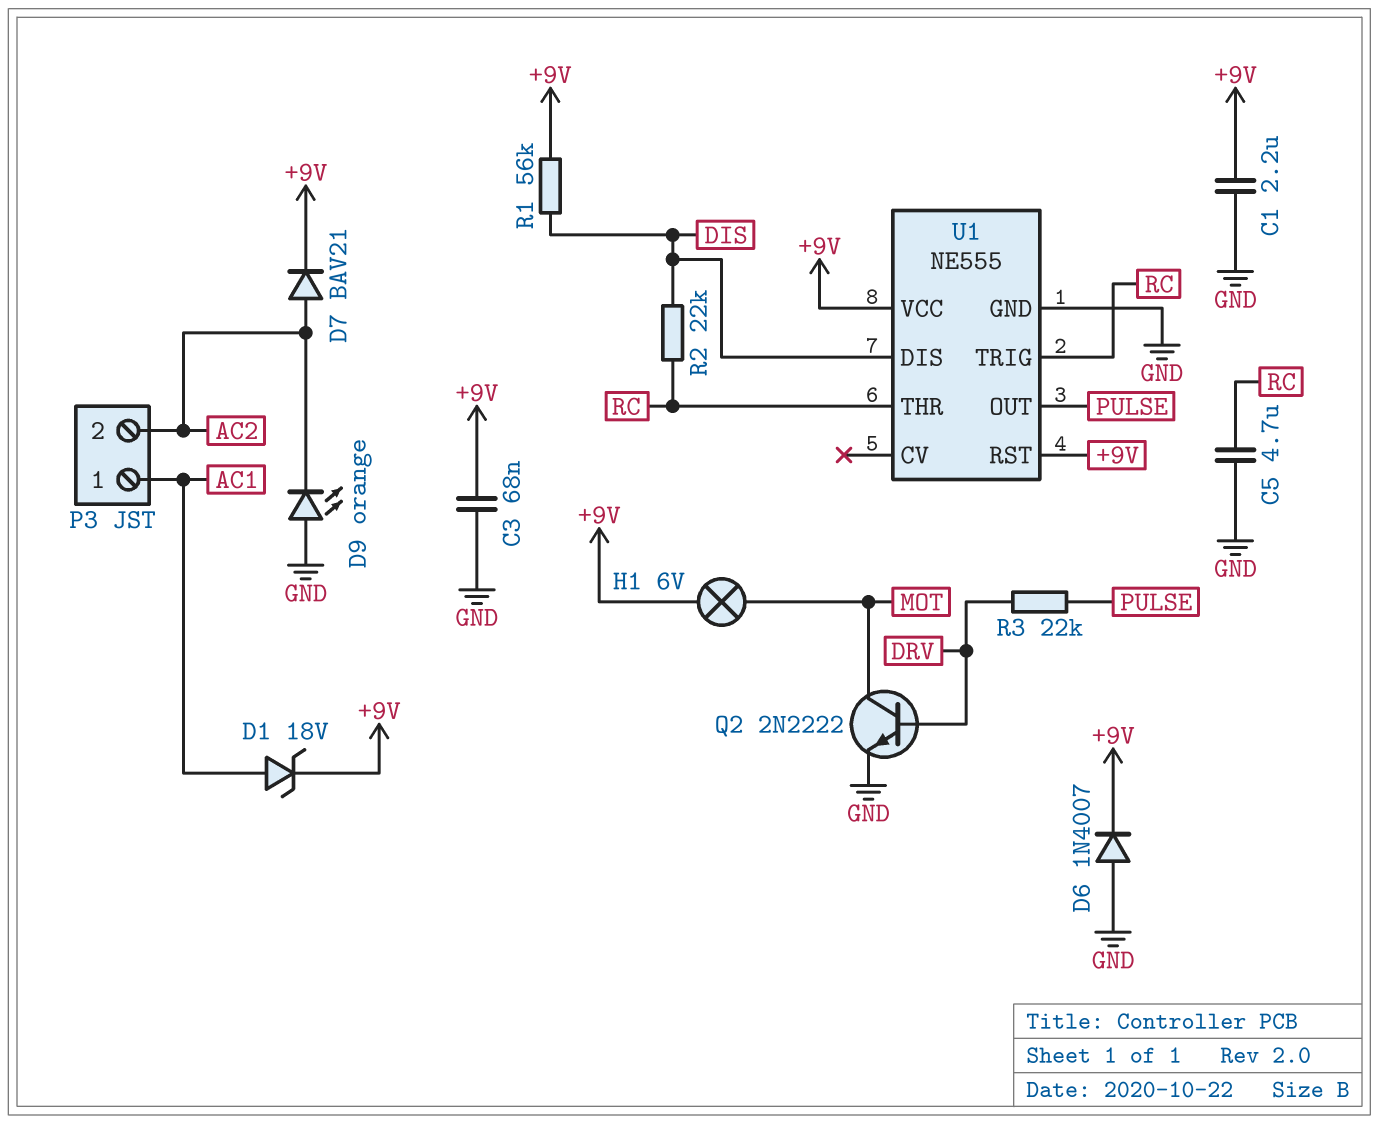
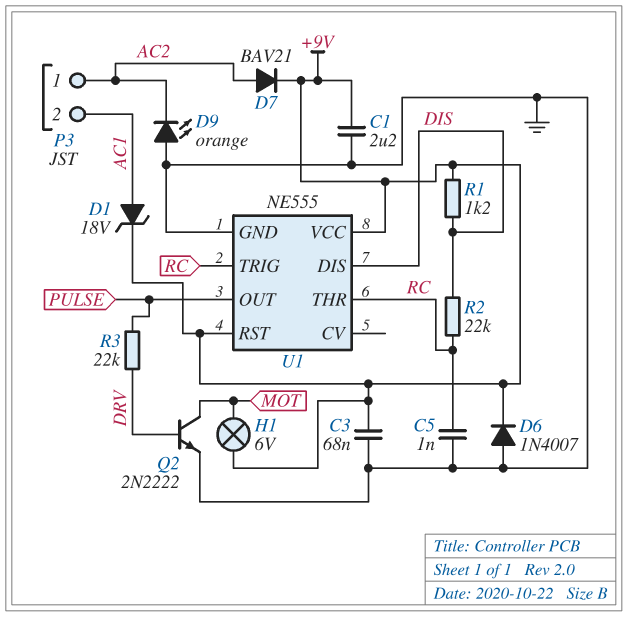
C5: 4.7uF (GND, RC) -> 1nF (GND, RC)
P3 pin 1: AC1 -> AC2
P3 pin 2: AC2 -> AC1
R1: 56k (+9V, DIS) -> 1.2k (+9V, DIS)

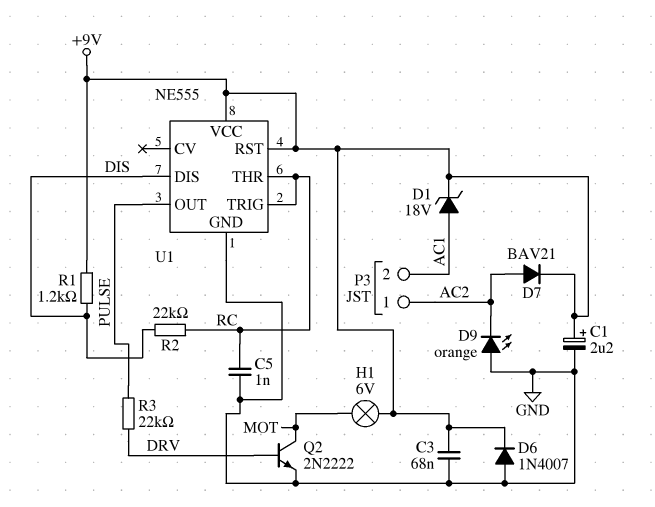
C1: 2.2uF (+9V, GND) -> 2.2uF (plus +9V, minus GND)

